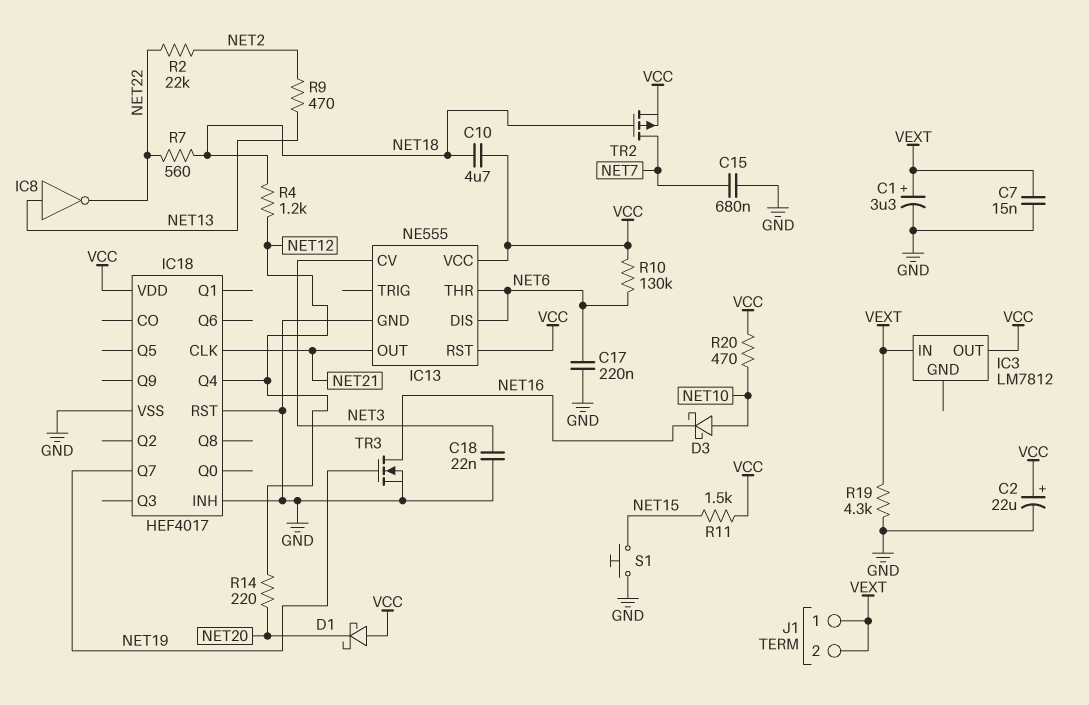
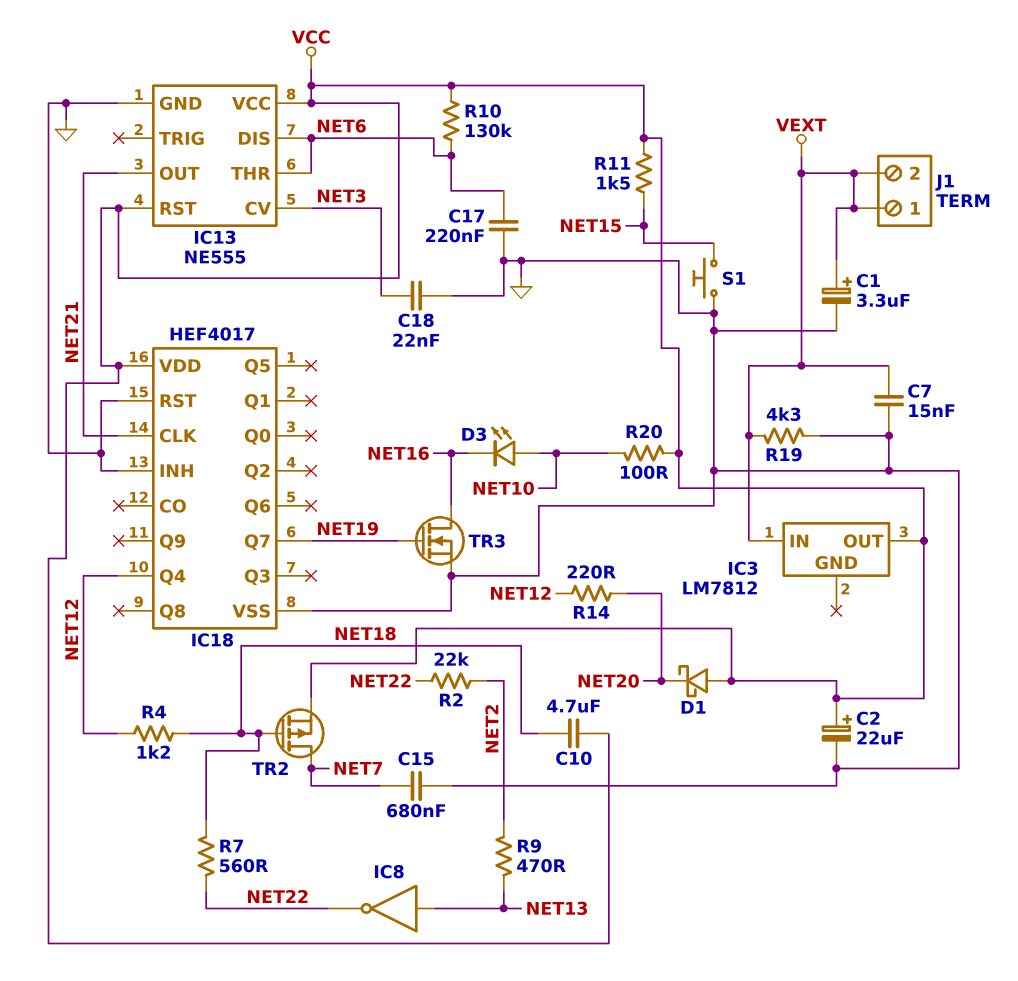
D3: schottky (A NET10, K NET16) -> LED (A NET10, K NET16)
R20: 470 (NET10, VCC) -> 100 (NET10, VCC)

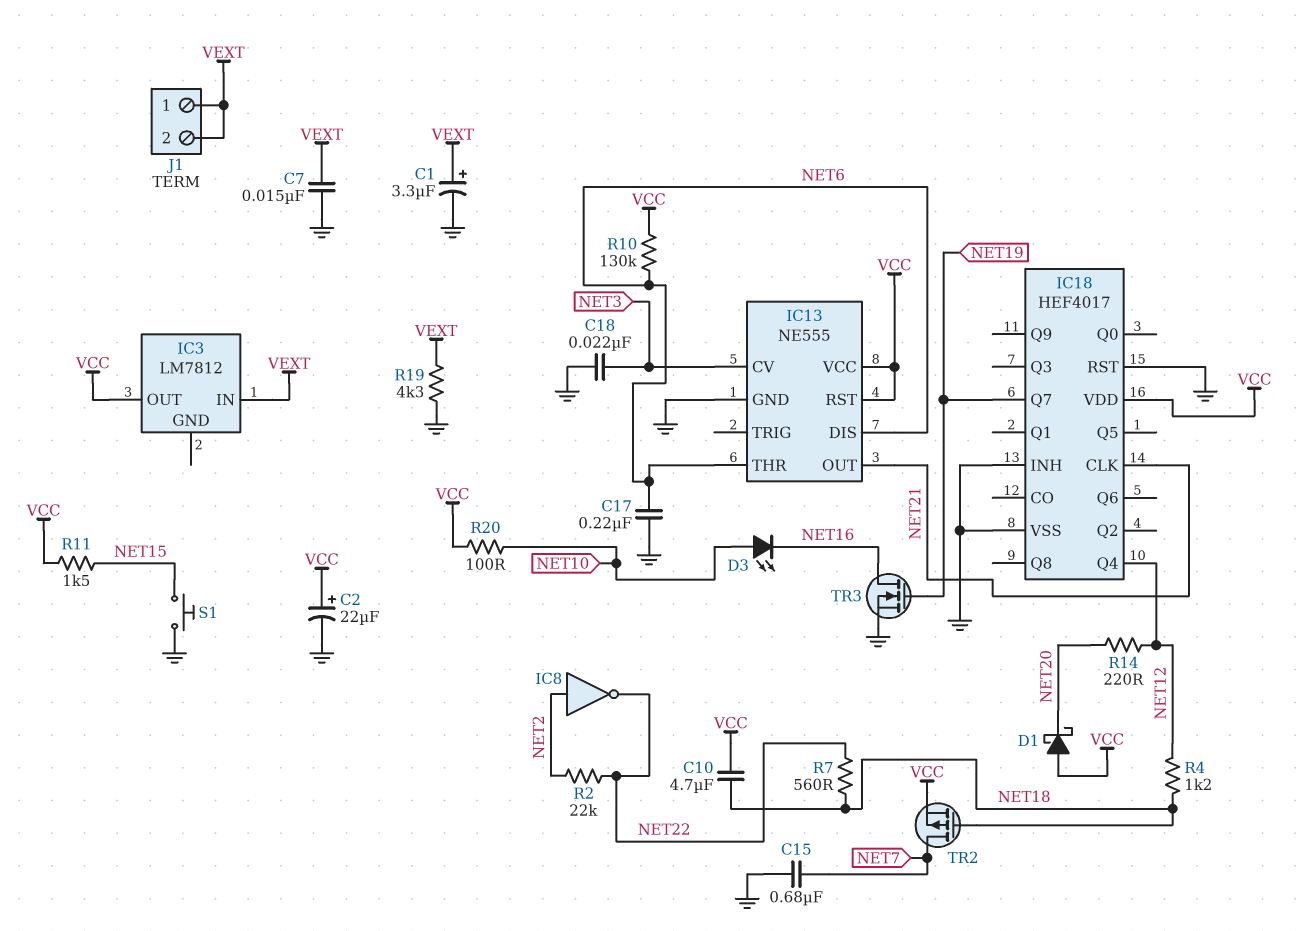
IC8: NOT (in NET13, out NET22) -> NOT (in NET2, out NET22)
R9: 470 (NET2, NET13) -> none

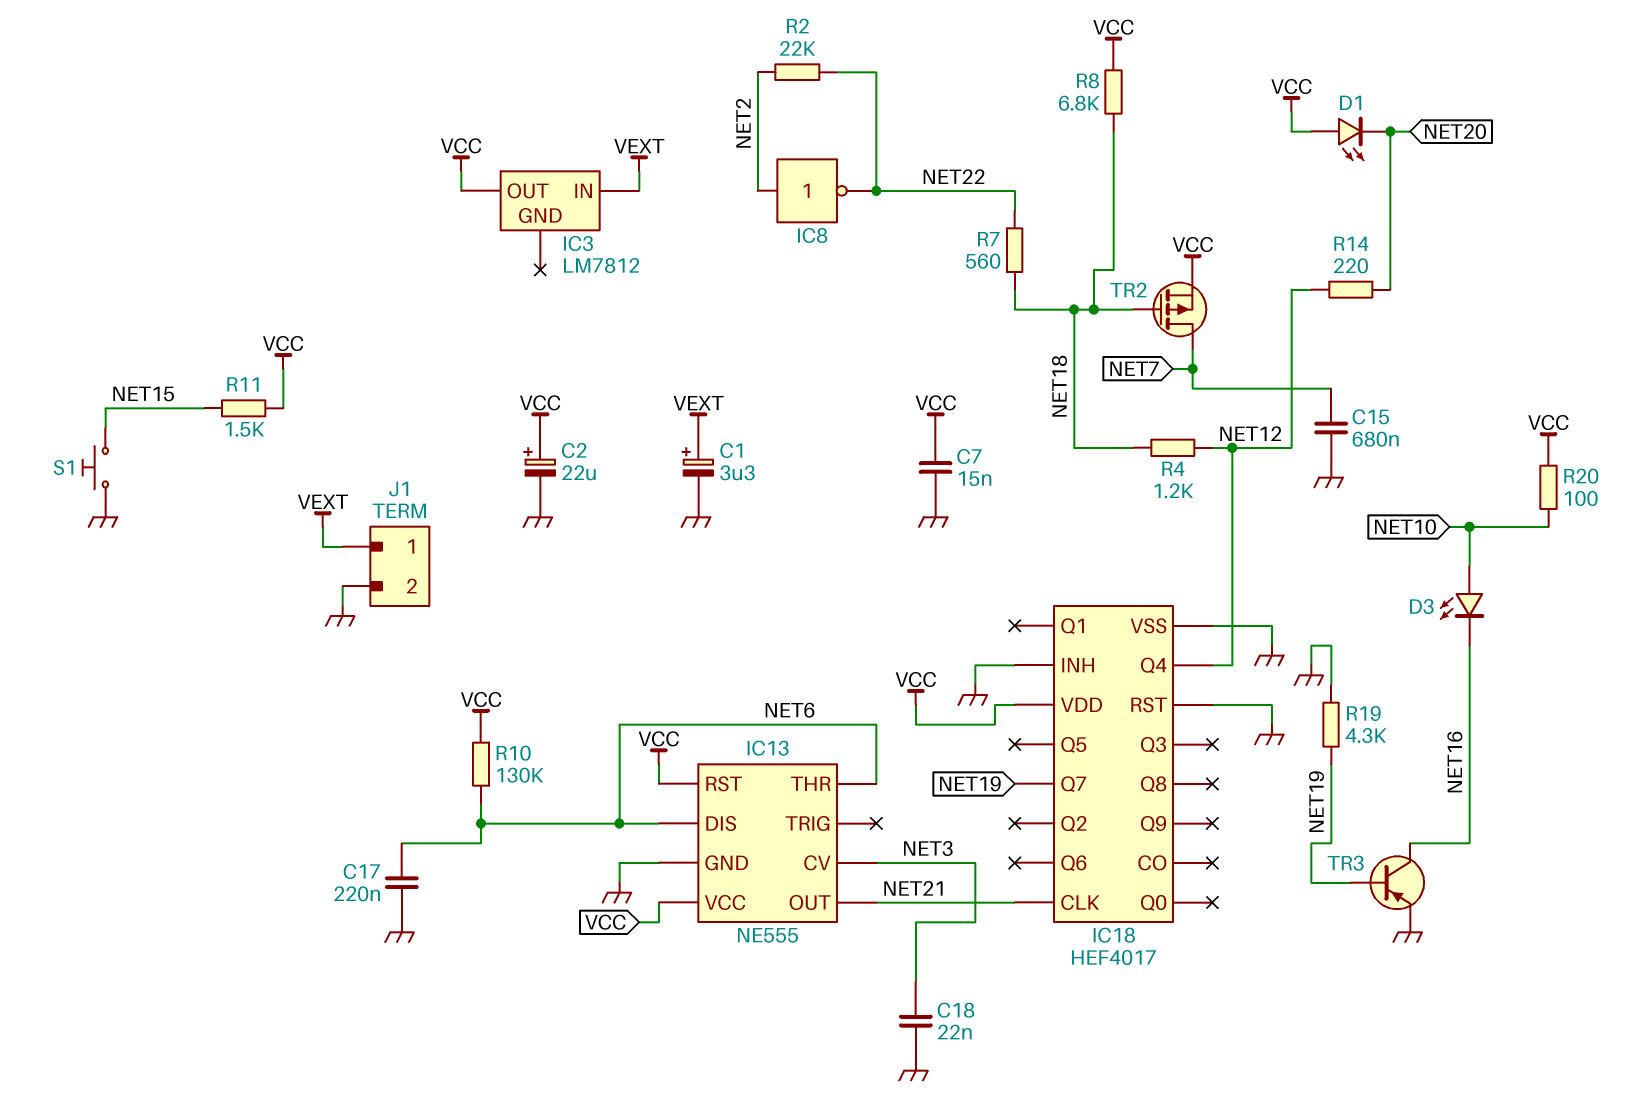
C7: 15nF (GND, VEXT) -> 15nF (GND, VCC)
C10: 4.7uF (NET18, VCC) -> none
D1: schottky (A VCC, K NET20) -> LED (A VCC, K NET20)
J1 pin 2: VEXT -> GND
R8: none -> 6.8k (NET18, VCC)
R19: 4.3k (GND, VEXT) -> 4.3k (GND, NET19)
TR3: NMOS (G NET19, D NET16, S GND) -> PNP (B NET19, C NET16, E GND)

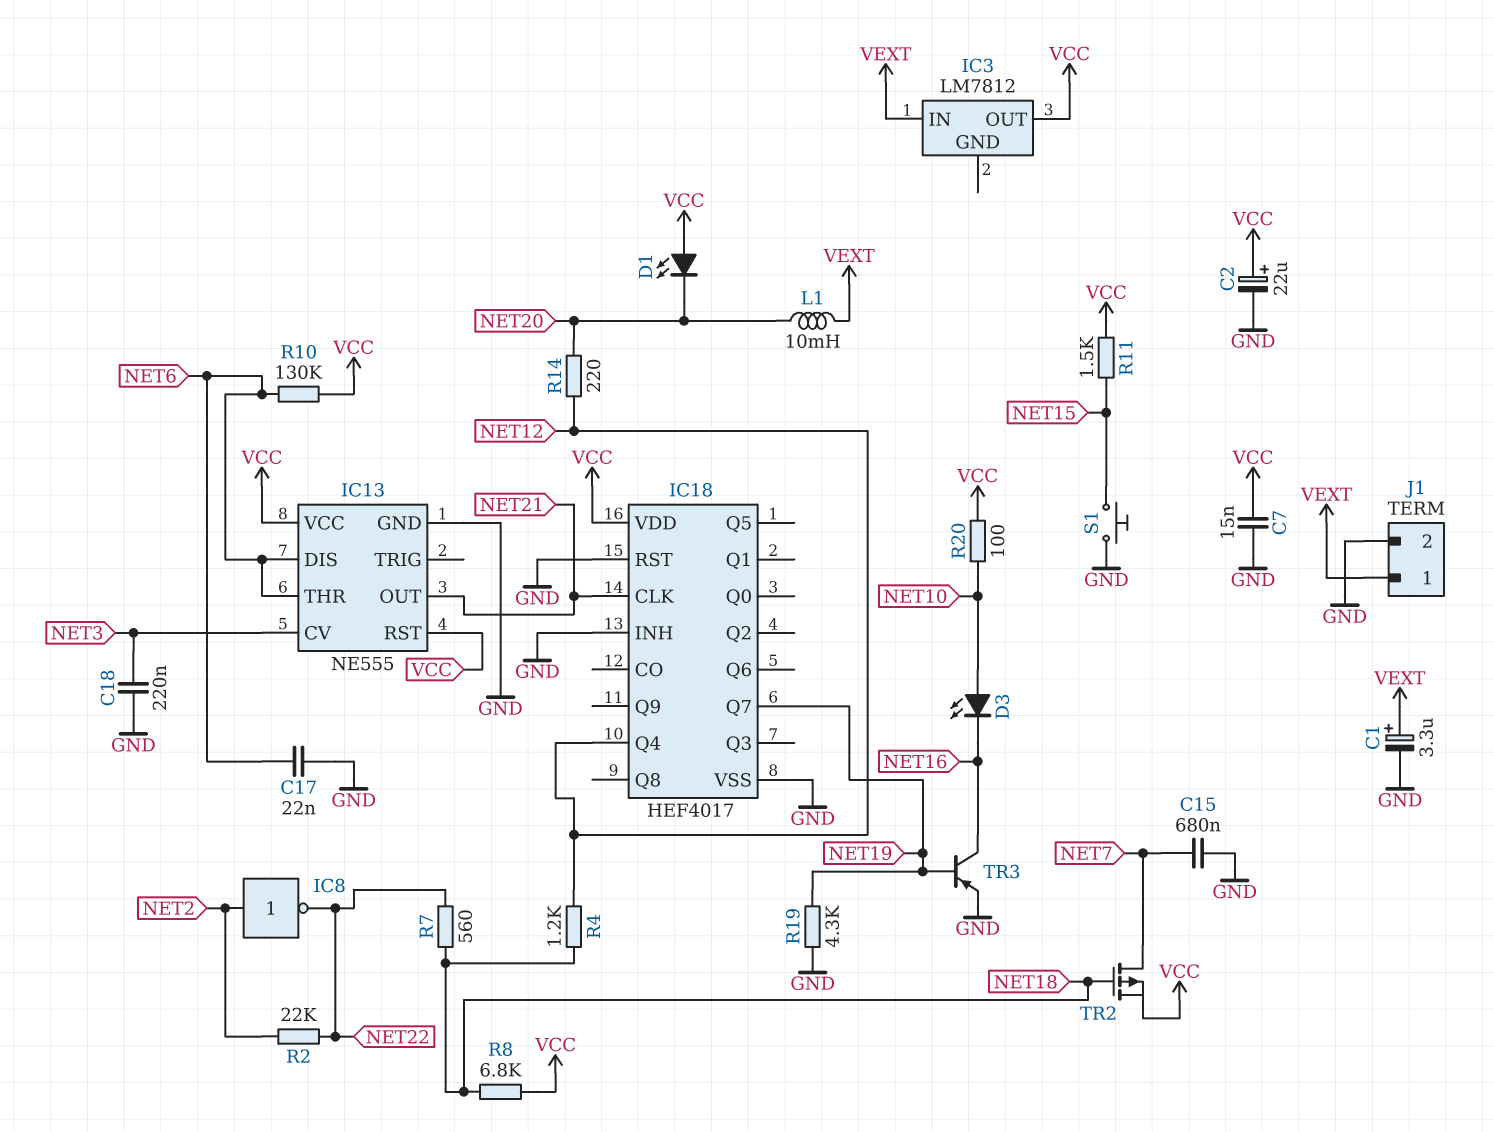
C17: 220nF (GND, NET6) -> 22nF (GND, NET6)
C18: 22nF (GND, NET3) -> 220nF (GND, NET3)
L1: none -> 10mH (NET20, VEXT)

